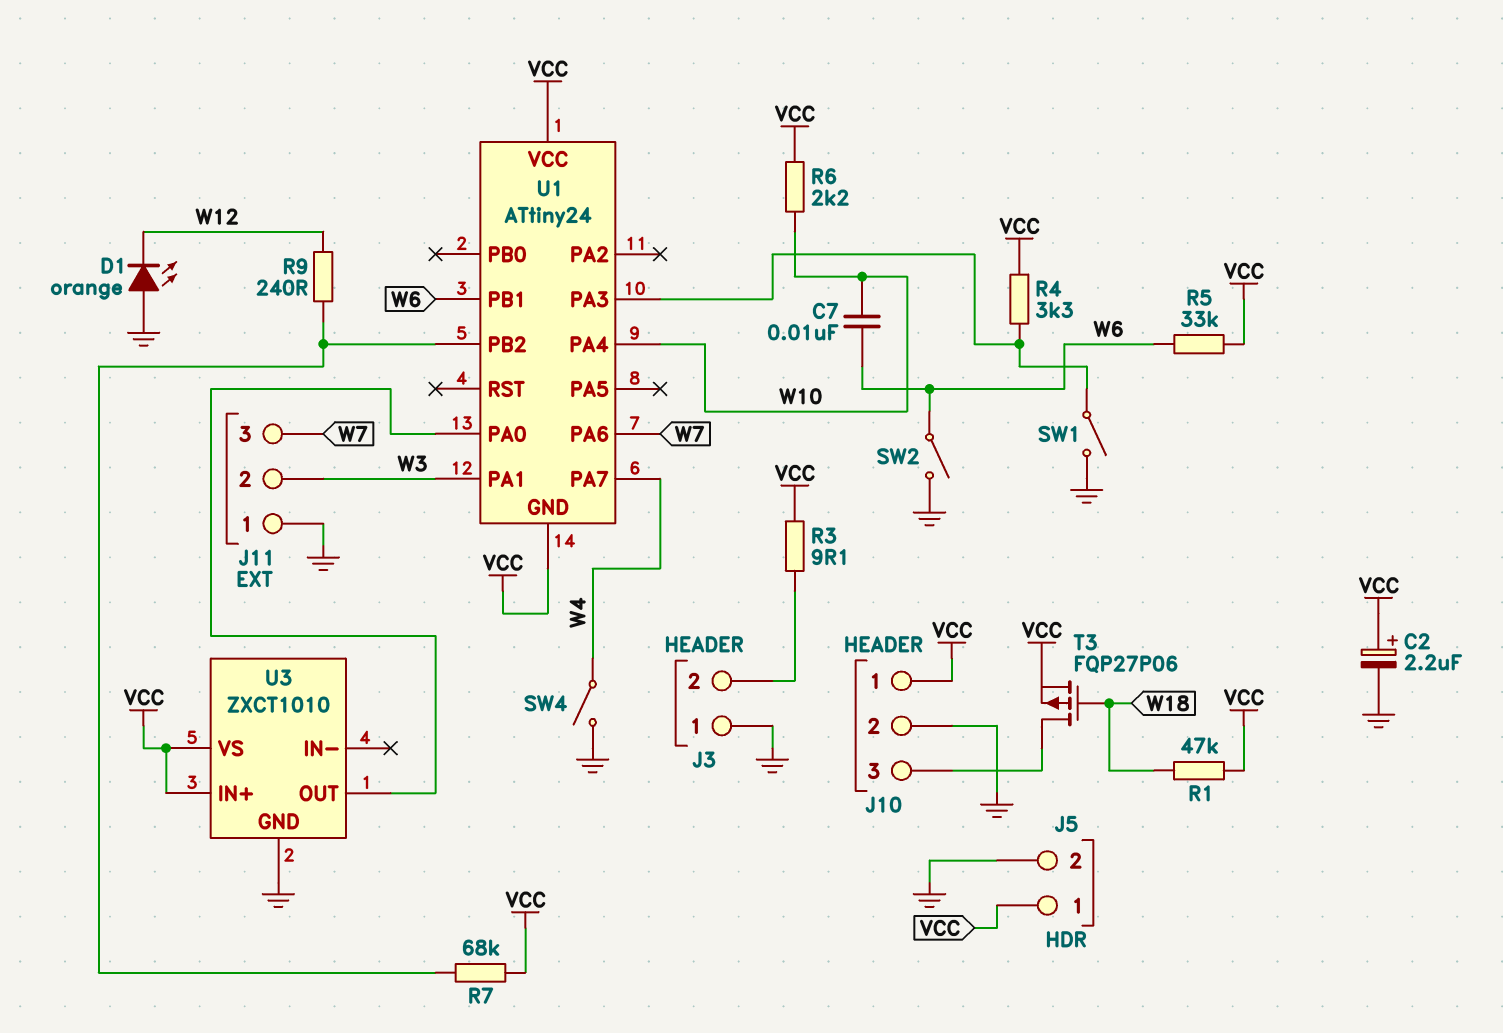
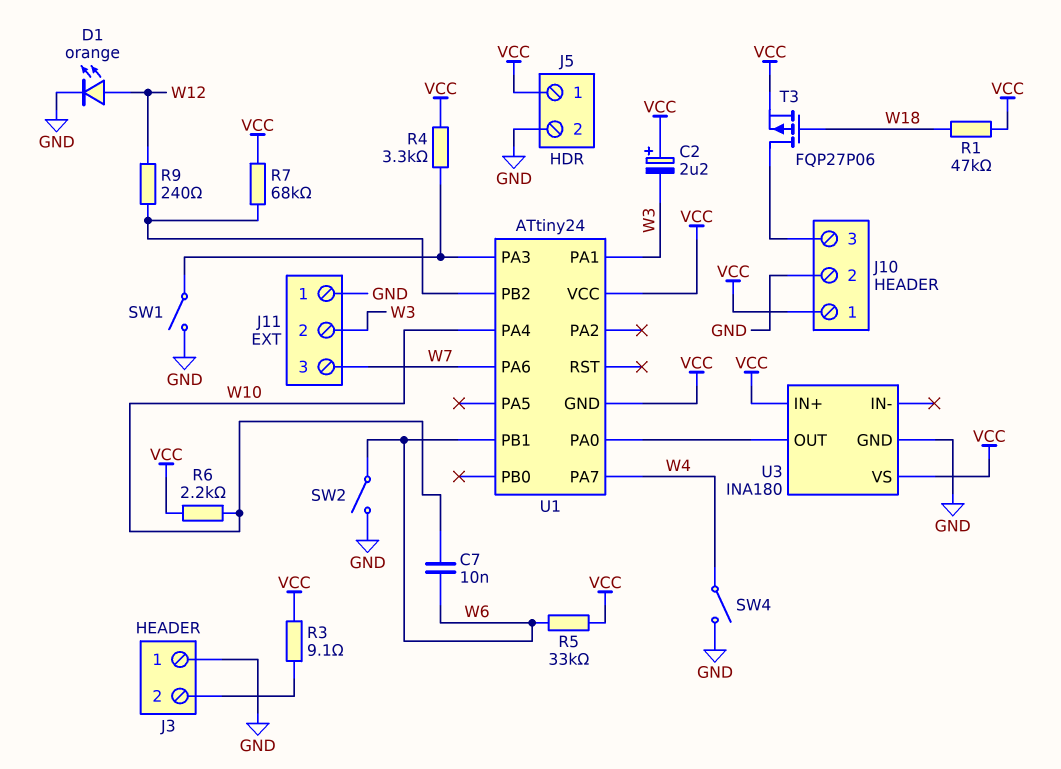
C2: 2.2uF (plus VCC, minus GND) -> 2.2uF (plus VCC, minus W3)
D1: LED orange (A GND, K W12) -> LED orange (A W12, K GND)
U3: ZXCT1010 -> INA180

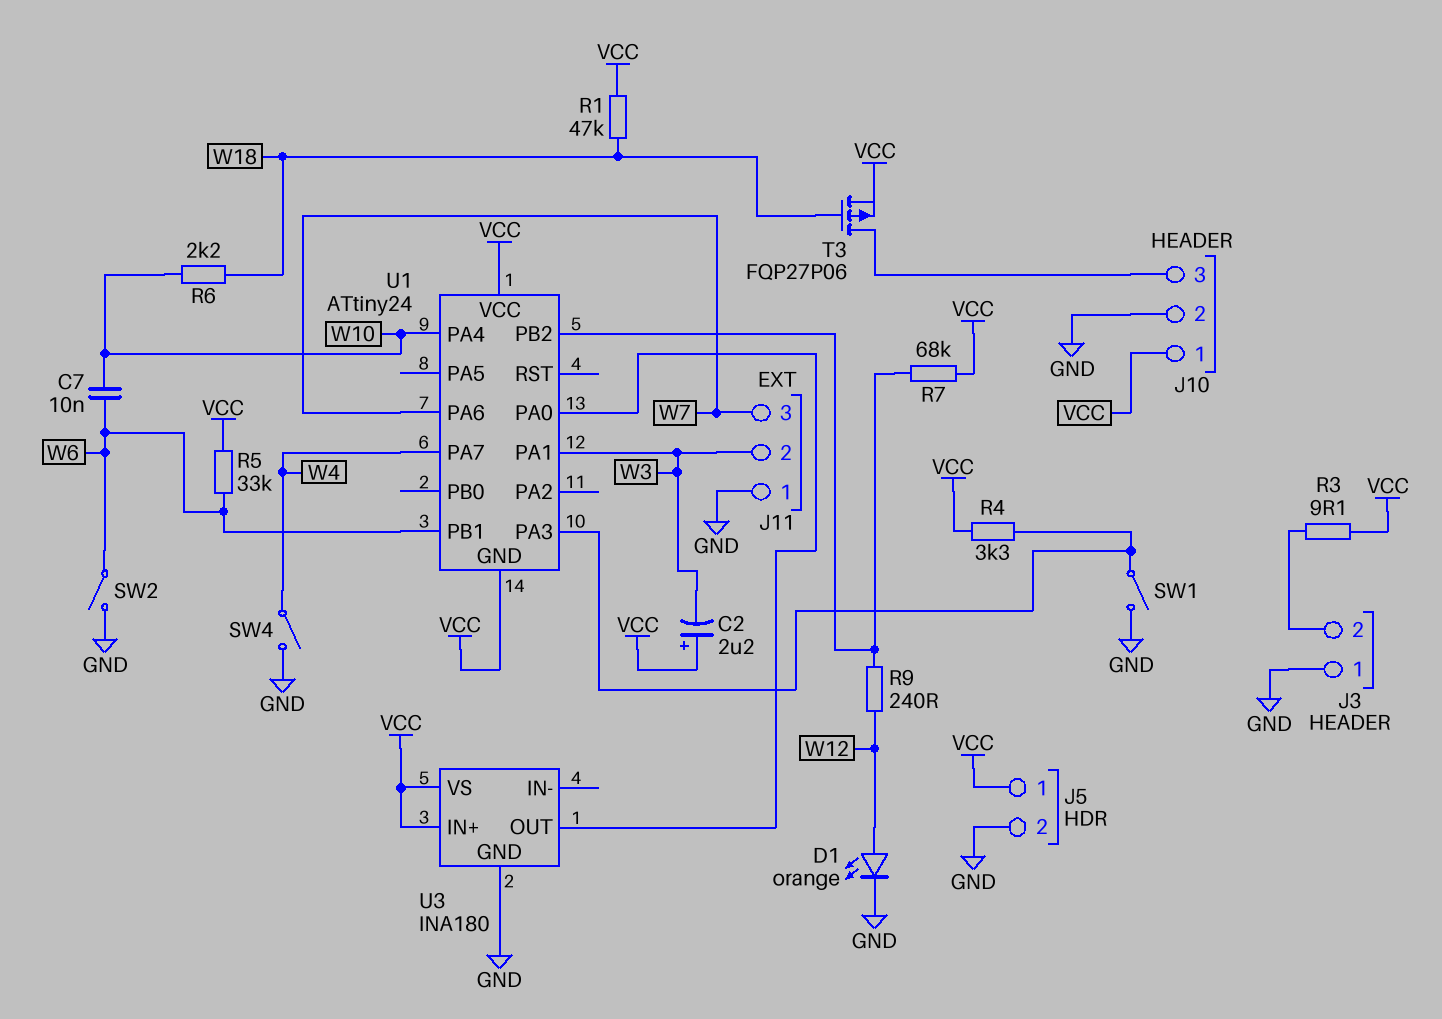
R6: 2.2k (VCC, W10) -> 2.2k (W10, W18)

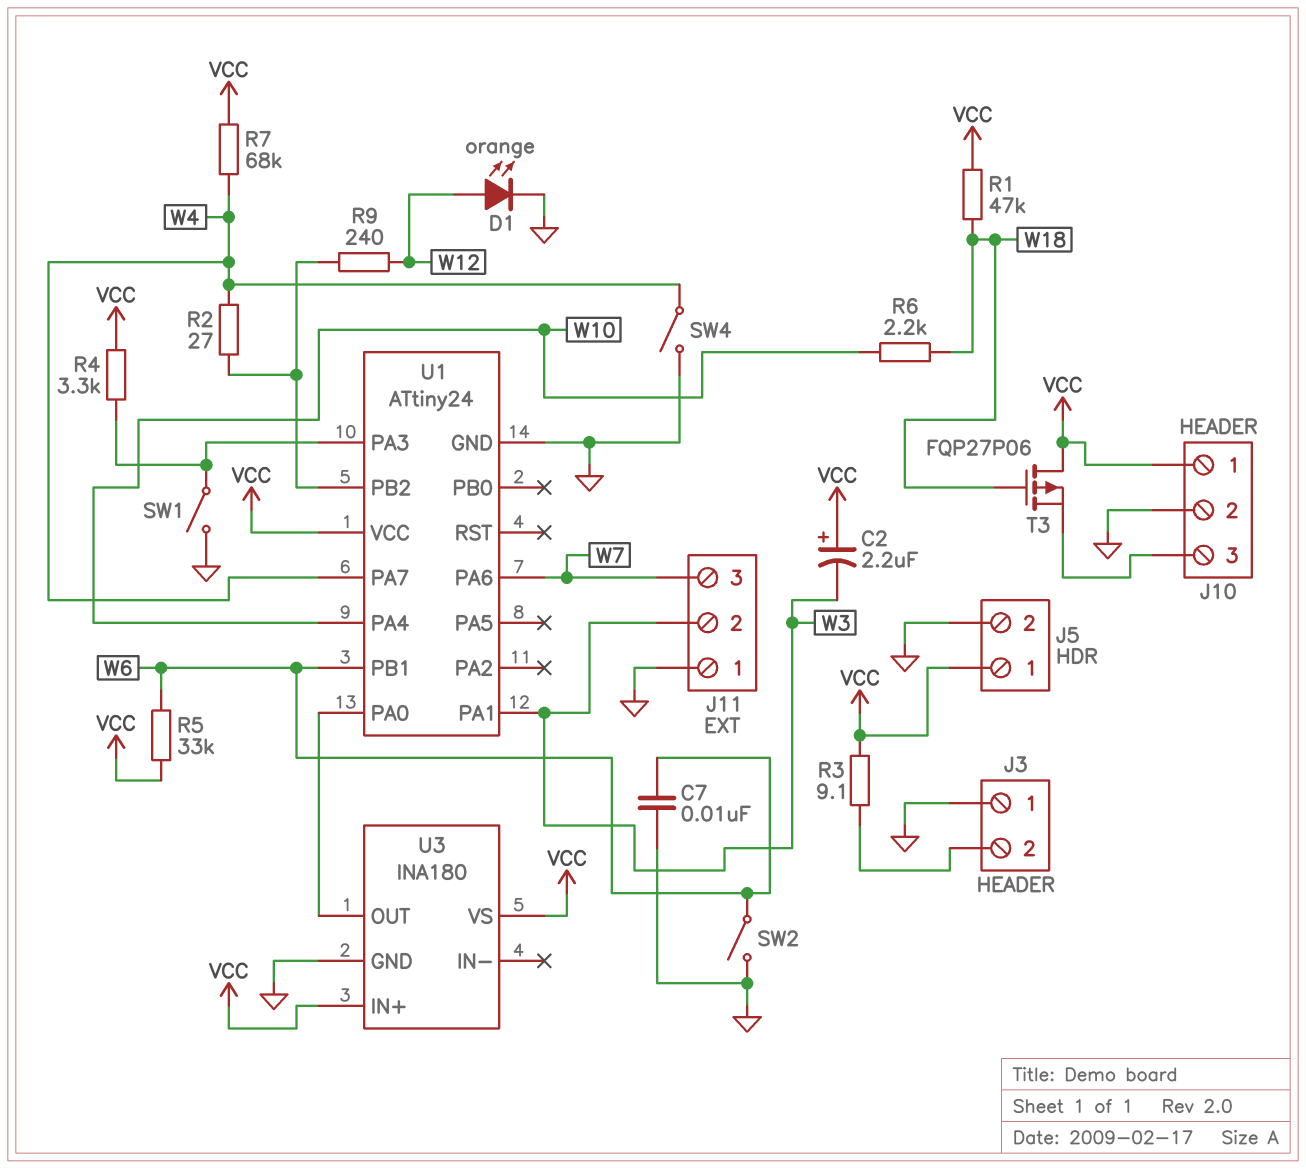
C7: 10nF (W6, W10) -> 10nF (GND, W6)
R2: none -> 27 (U1/PB2, W4)
R7: 68k (U1/PB2, VCC) -> 68k (VCC, W4)
T3: PMOS FQP27P06 (G W18, D J10/3, S VCC) -> PMOS FQP27P06 (G W18, D VCC, S J10/3)
U1 pin GND: VCC -> GND

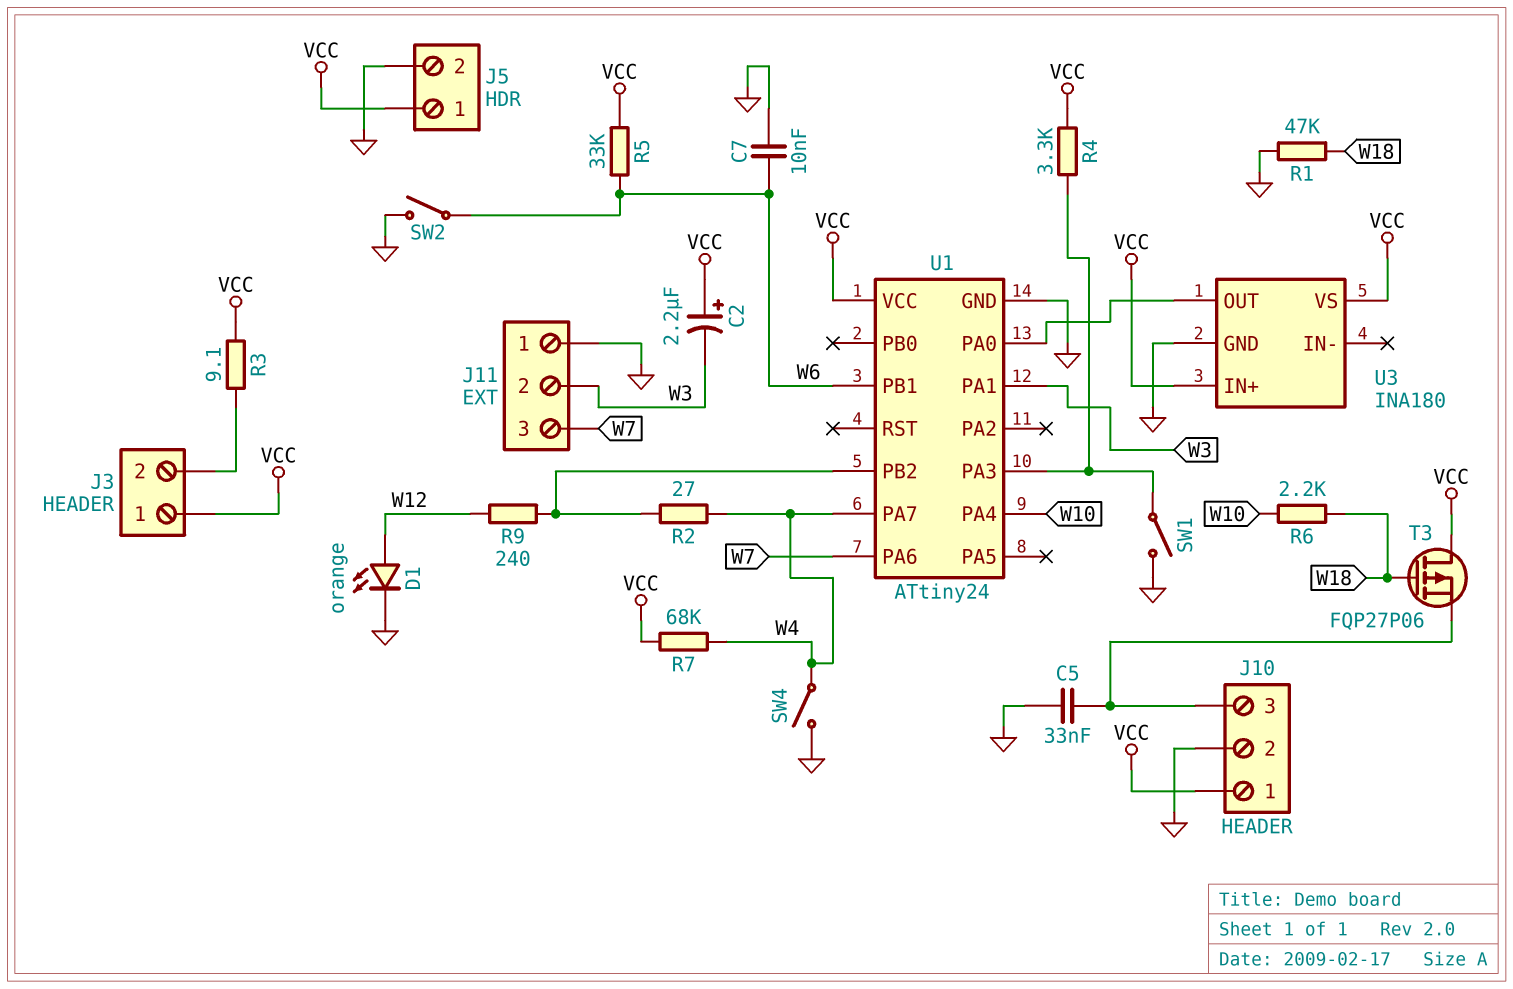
C5: none -> 33nF (GND, J10/3)
J3 pin 1: GND -> VCC
R1: 47k (VCC, W18) -> 47k (GND, W18)

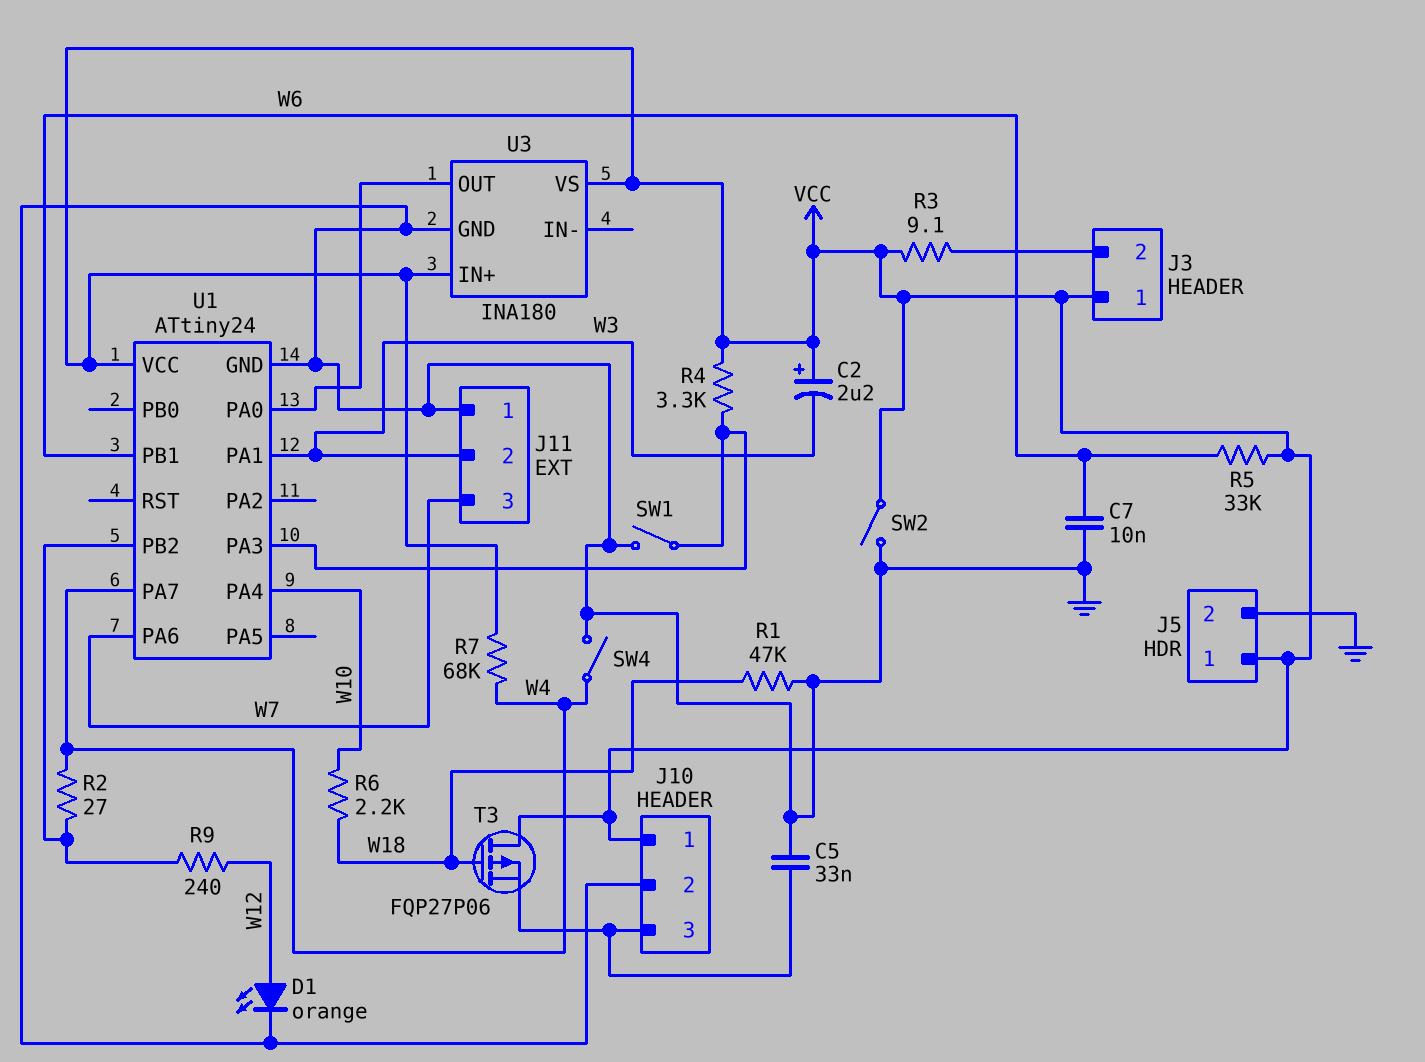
SW2: switch (GND, W6) -> switch (GND, VCC)

